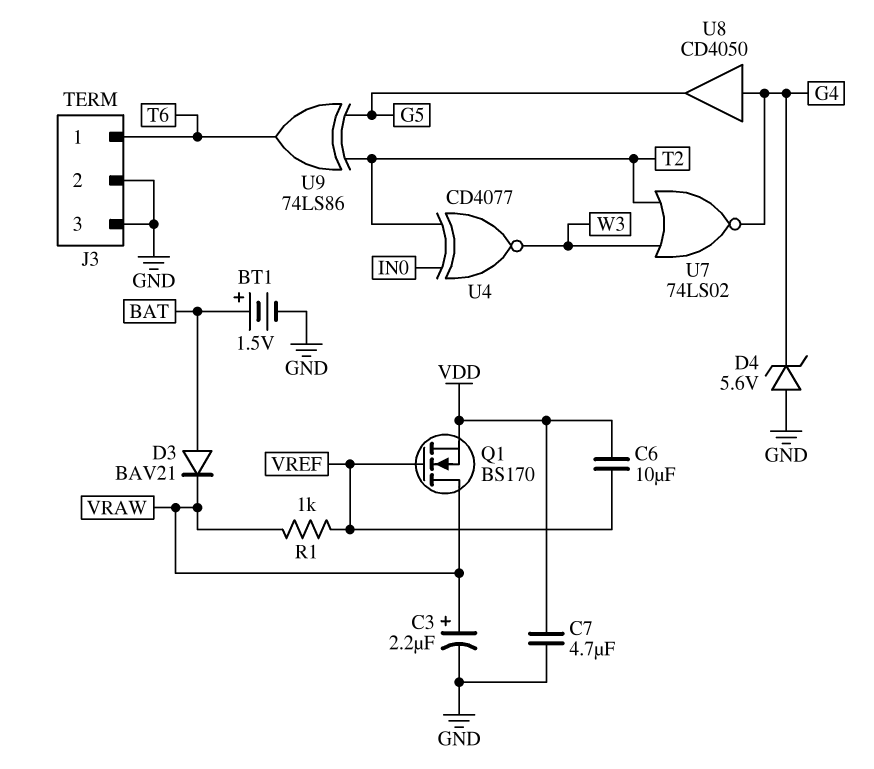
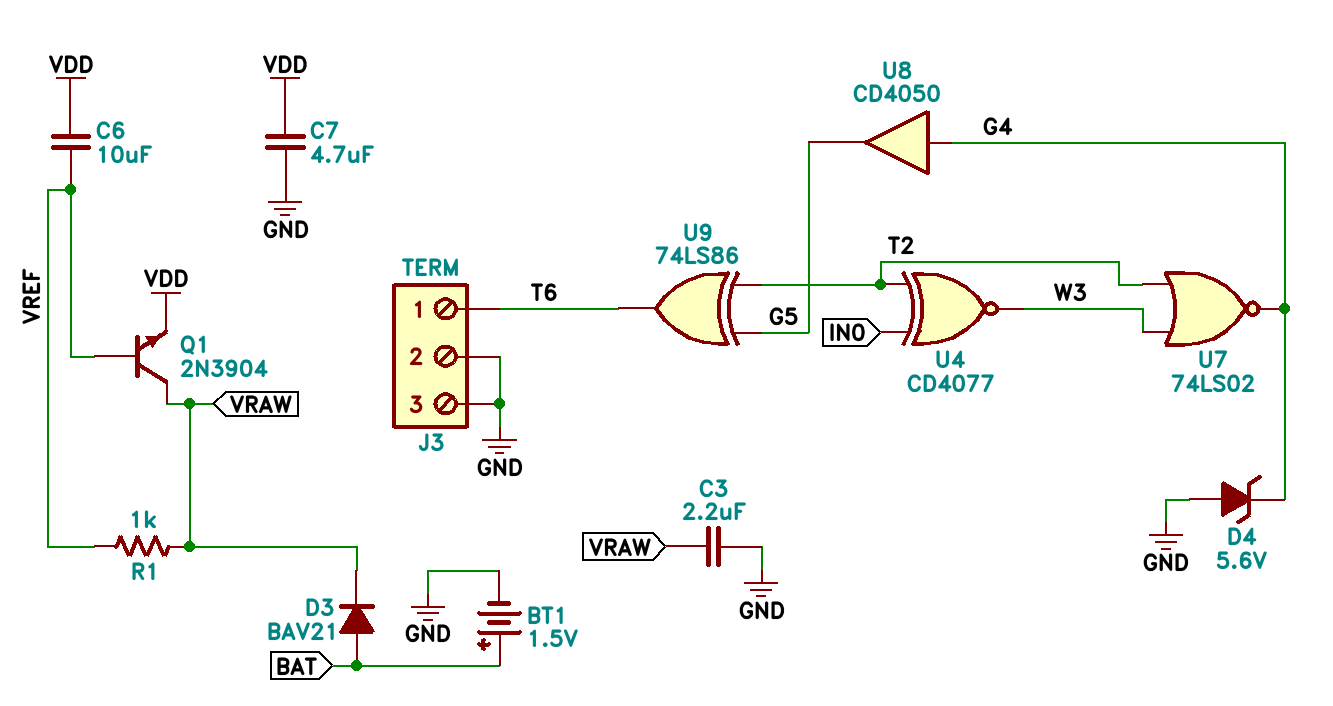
C3: 2.2uF (plus VRAW, minus GND) -> 2.2uF (GND, VRAW)
Q1: NMOS BS170 (G VREF, D VRAW, S VDD) -> NPN 2N3904 (B VREF, C VRAW, E VDD)

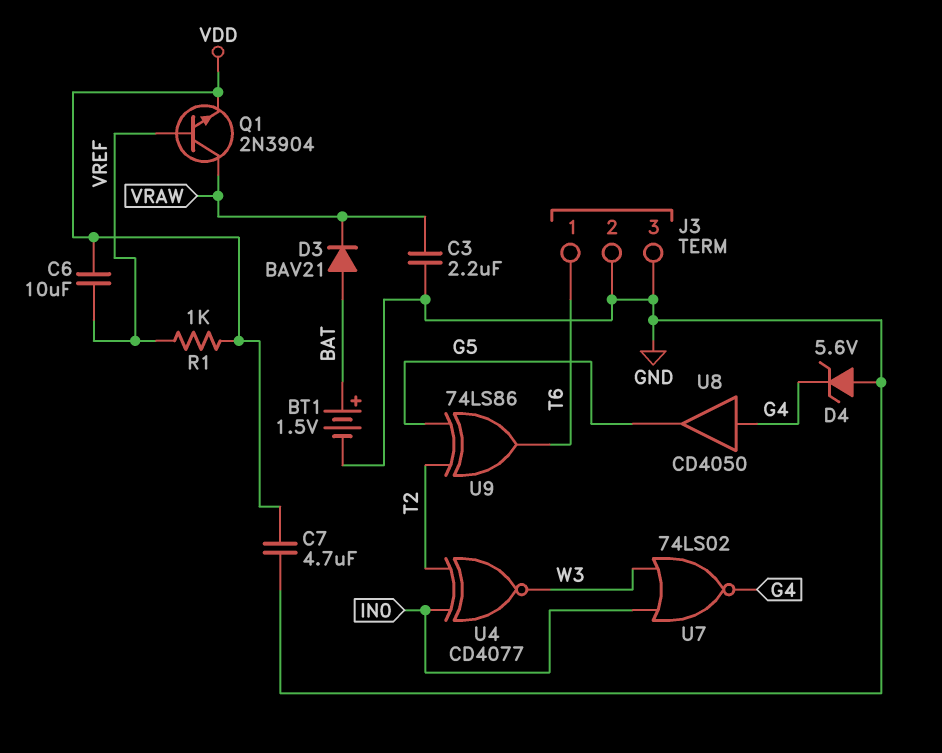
R1: 1k (VRAW, VREF) -> 1k (VDD, VREF)
U7: NOR 74LS02 (in T2, in W3, out G4) -> NOR 74LS02 (in IN0, in W3, out G4)

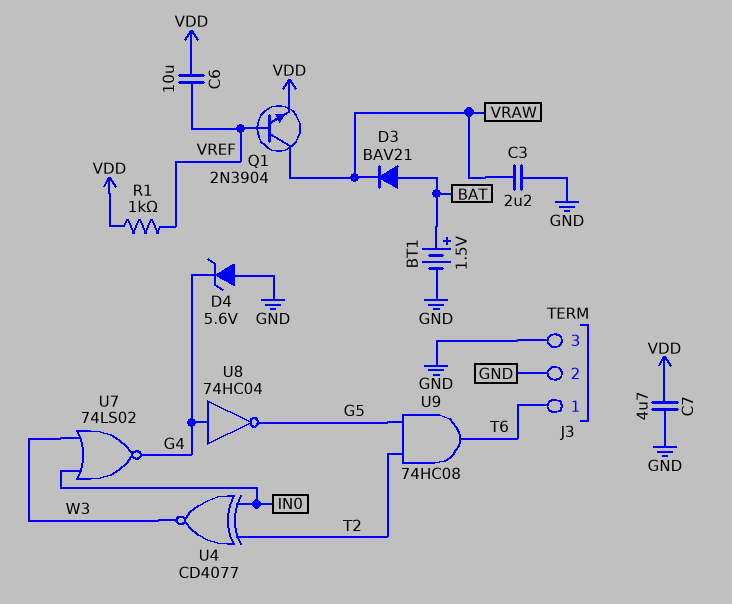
U8: buffer CD4050 (in G4, out G5) -> NOT 74HC04 (in G4, out G5)
U9: XOR 74LS86 (in G5, in T2, out T6) -> AND 74HC08 (in G5, in T2, out T6)

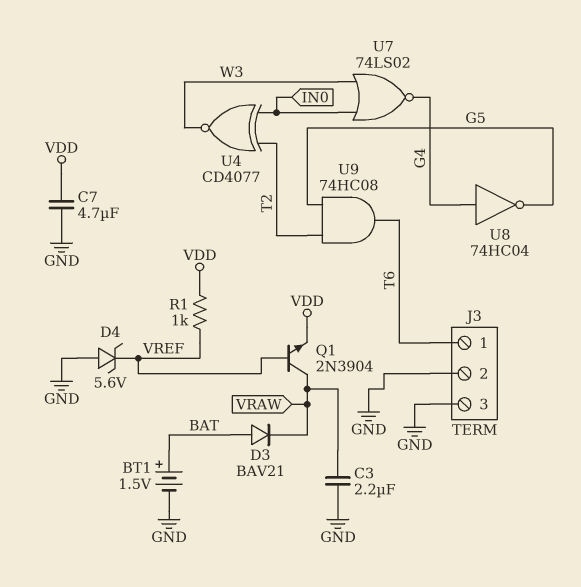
C6: 10uF (VDD, VREF) -> none
D4: zener 5.6V (A GND, K G4) -> zener 5.6V (A GND, K VREF)

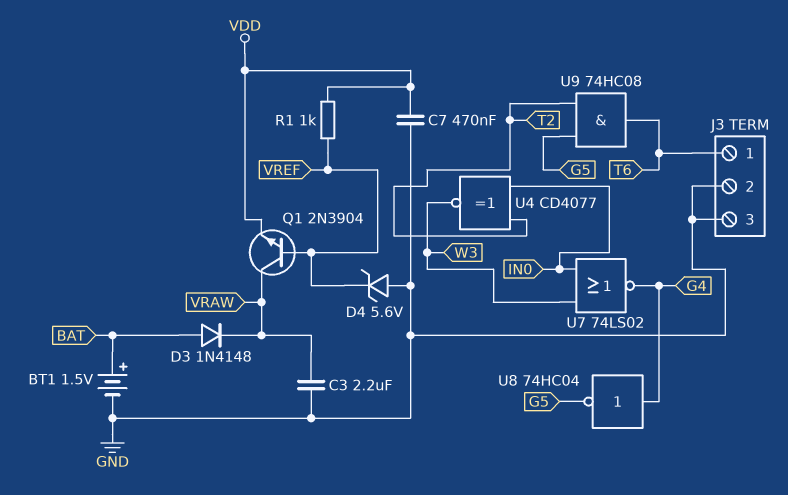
C7: 4.7uF (GND, VDD) -> 470nF (GND, VDD)
D3: diode BAV21 (A BAT, K VRAW) -> diode 1N4148 (A BAT, K VRAW)

